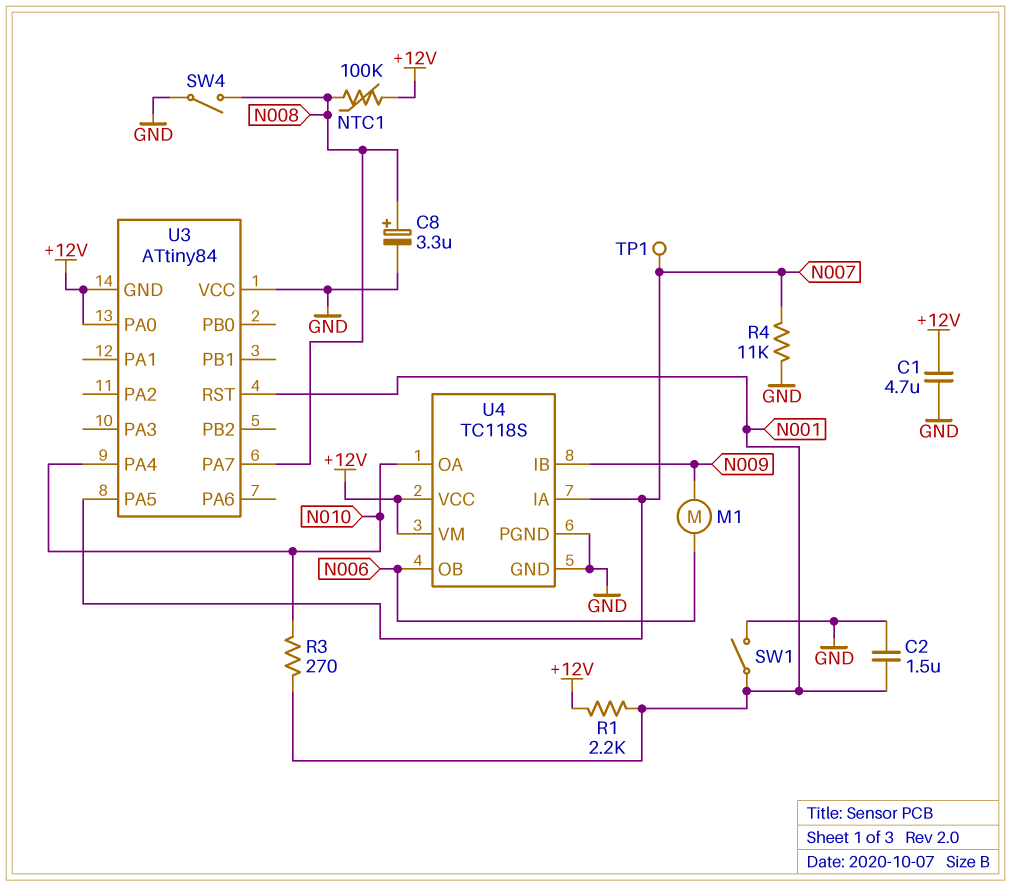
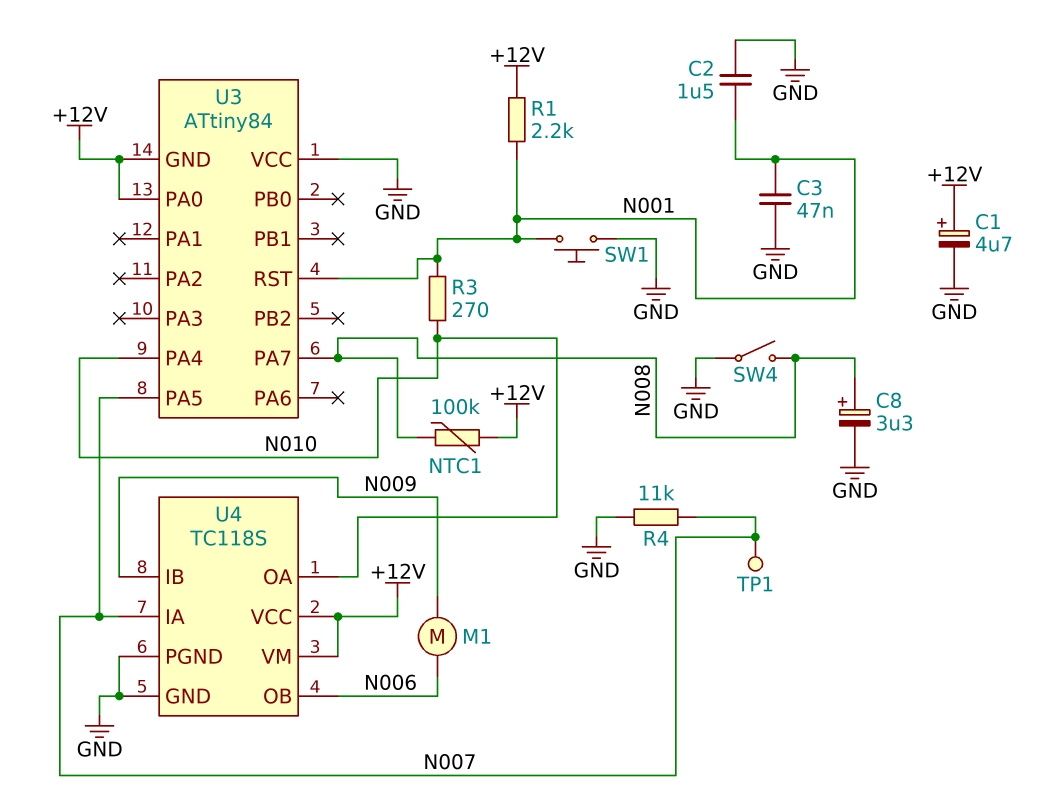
C1: 4.7uF (+12V, GND) -> 4.7uF (plus +12V, minus GND)
C3: none -> 47nF (GND, N001)
SW1: switch (GND, N001) -> button (GND, N001)

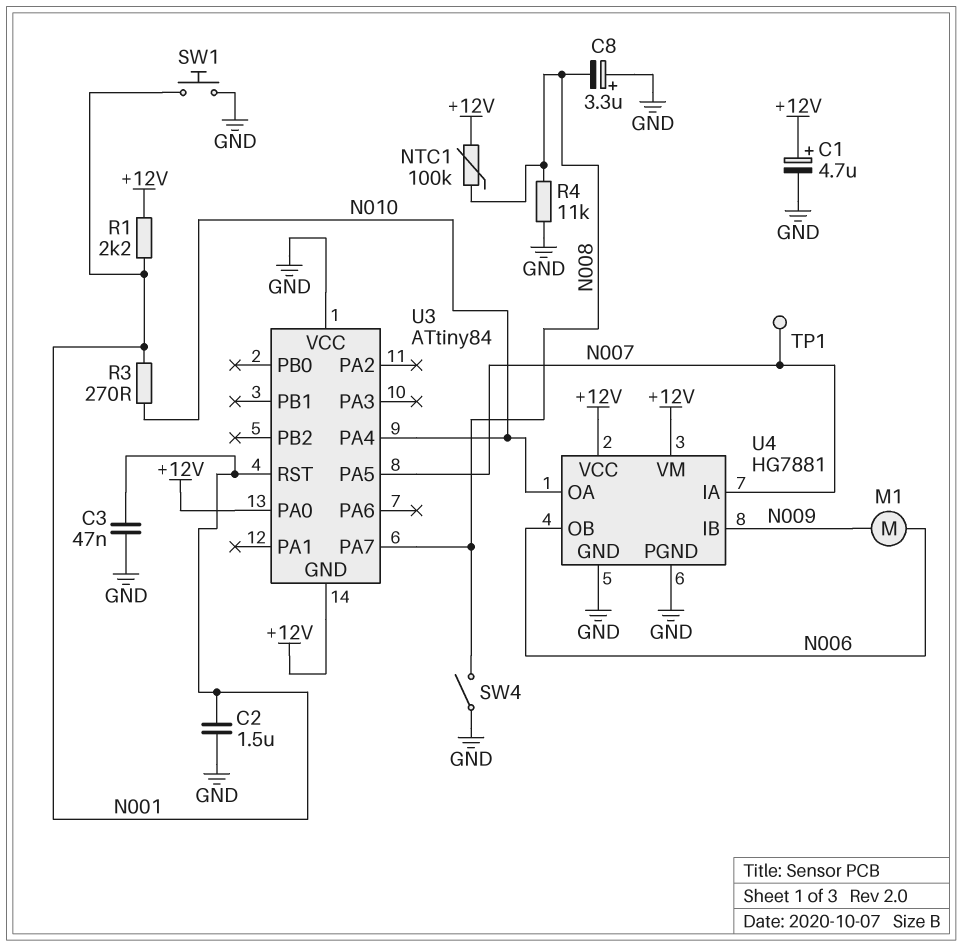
C8: 3.3uF (plus N008, minus GND) -> 3.3uF (plus GND, minus N008)
R4: 11k (GND, N007) -> 11k (GND, N008)
U4: TC118S -> HG7881

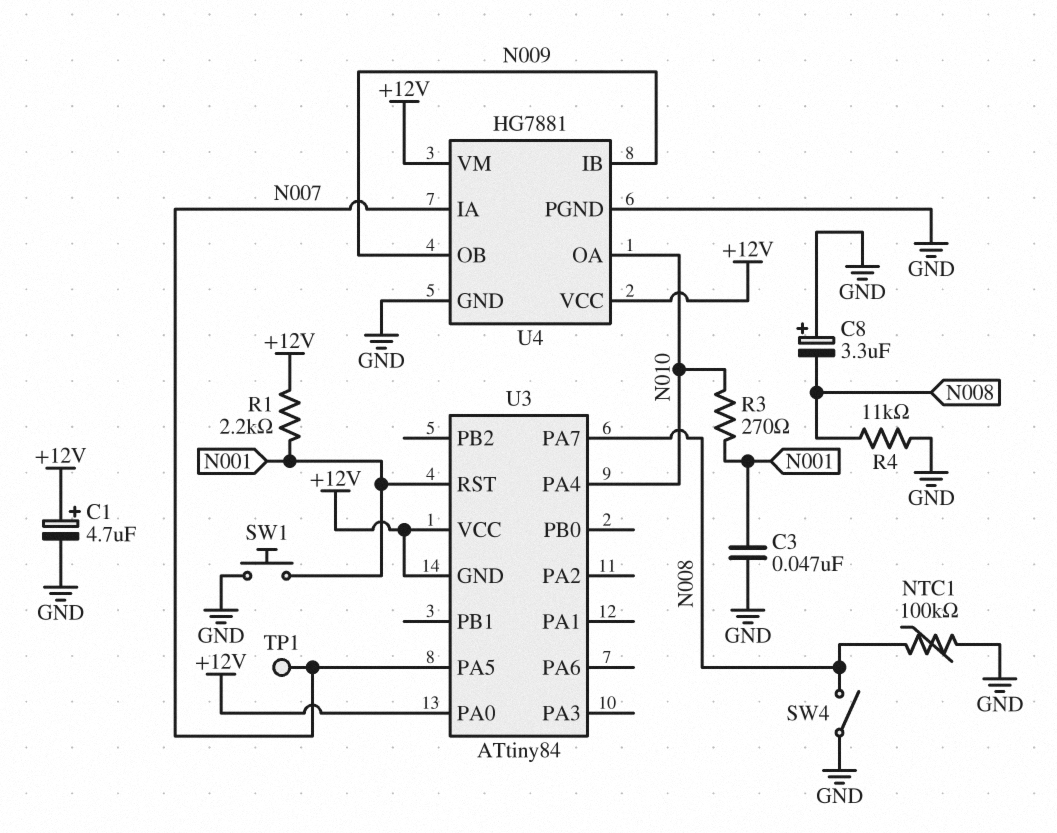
C2: 1.5uF (GND, N001) -> none
M1: motor (N006, N009) -> none
NTC1: 100k (+12V, N008) -> 100k (GND, N008)
U3 pin VCC: GND -> +12V
U4 pin OB: N006 -> N009

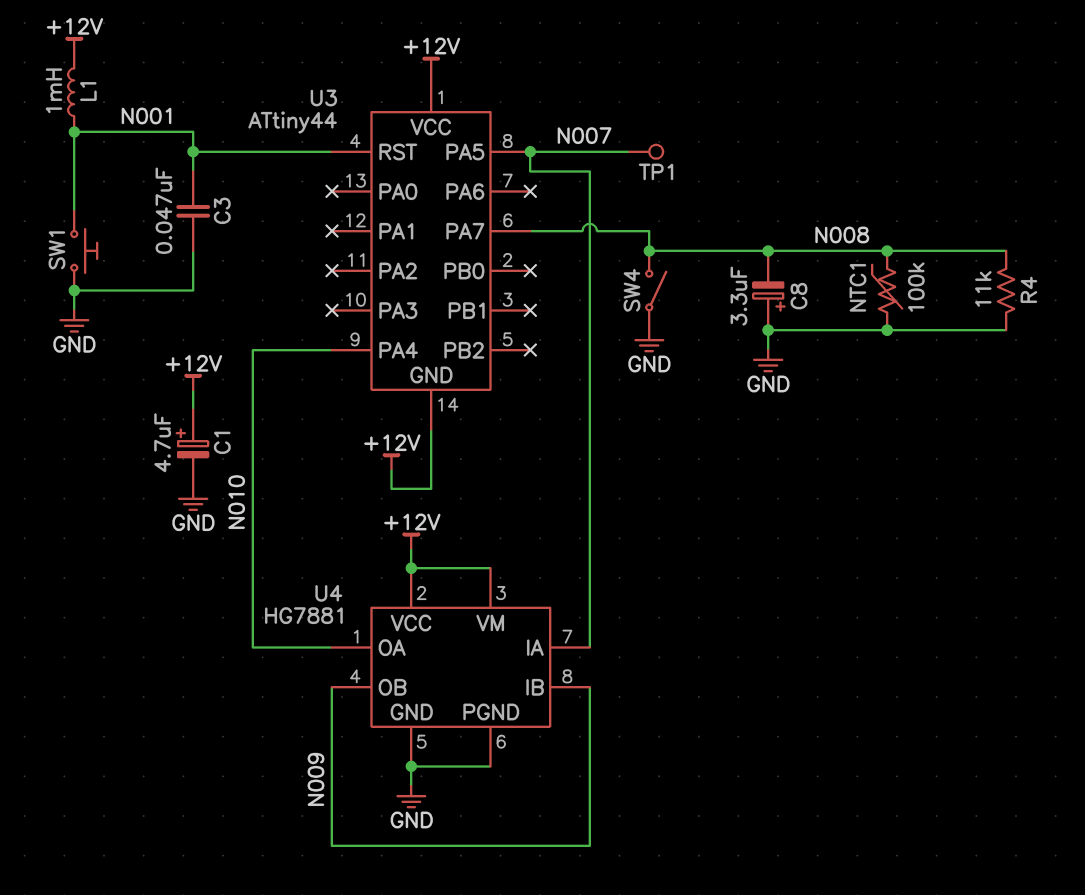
L1: none -> 1mH (+12V, N001)
R1: 2.2k (+12V, N001) -> none
R3: 270 (N001, N010) -> none
U3: ATtiny84 -> ATtiny44
U3 pin PA0: +12V -> none

